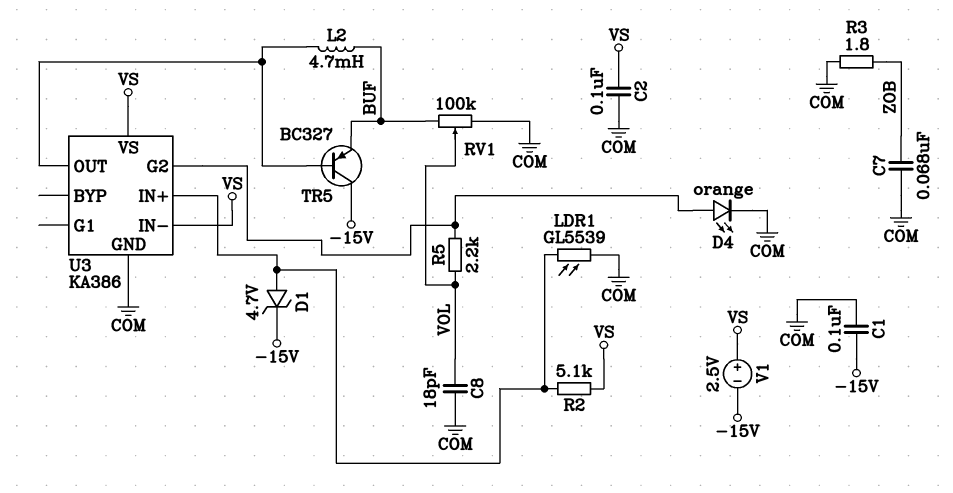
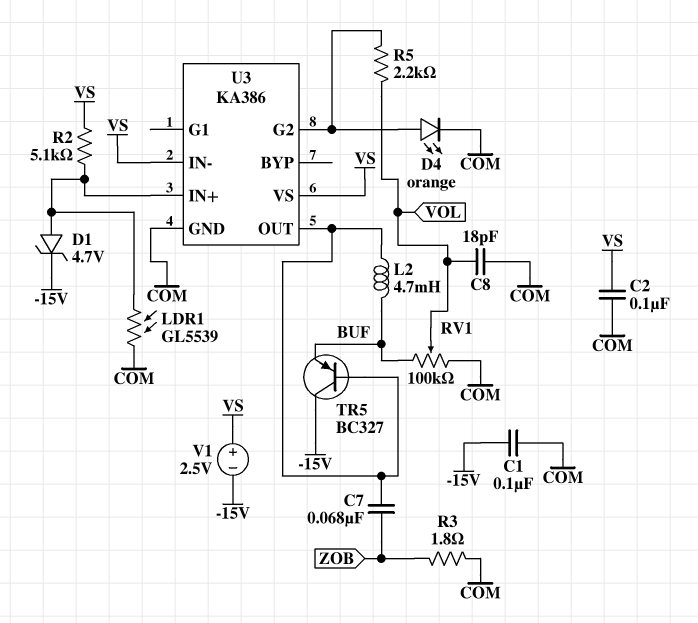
C7: 68nF (COM, ZOB) -> 68nF (U3/OUT, ZOB)

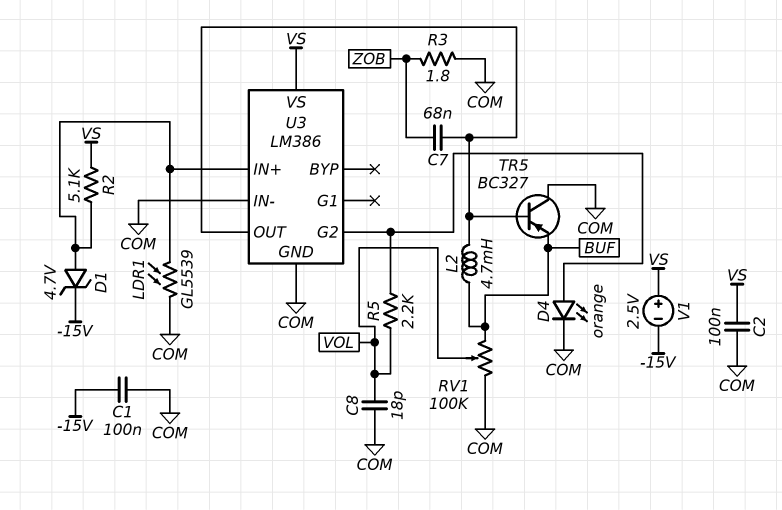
TR5: PNP BC327 (B U3/OUT, C -15V, E BUF) -> PNP BC327 (B U3/OUT, C COM, E BUF)
U3: KA386 -> LM386
U3 pin IN-: VS -> COM

